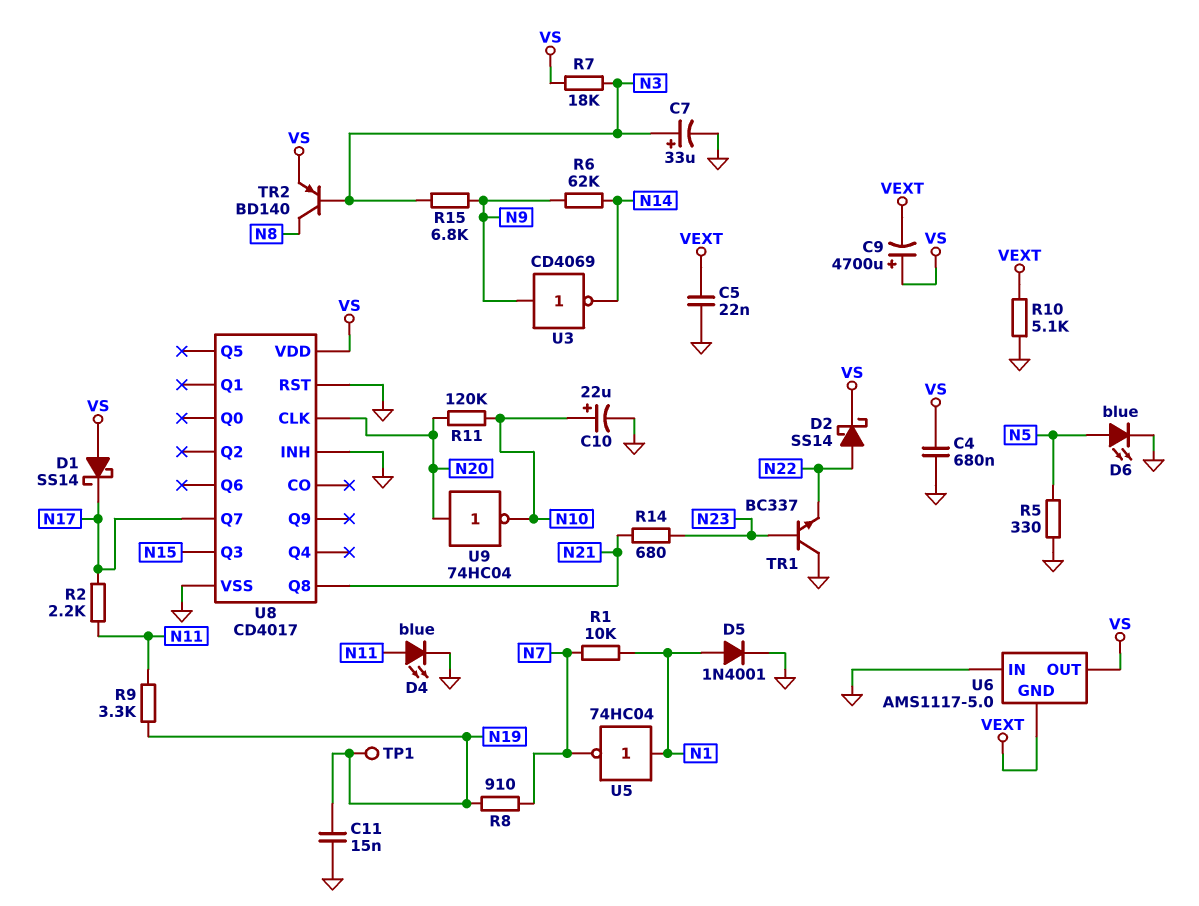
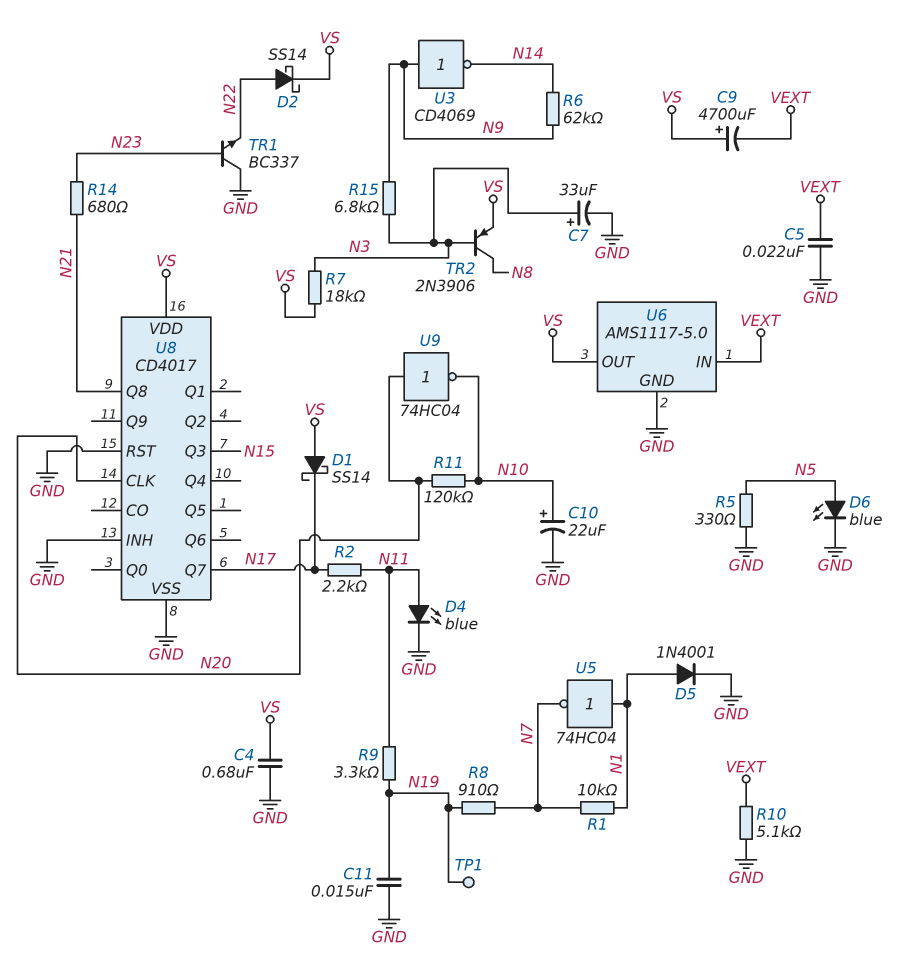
TR2: PNP BD140 (B N3, C N8, E VS) -> PNP 2N3906 (B N3, C N8, E VS)
U6 pin GND: VEXT -> GND
U6 pin IN: GND -> VEXT

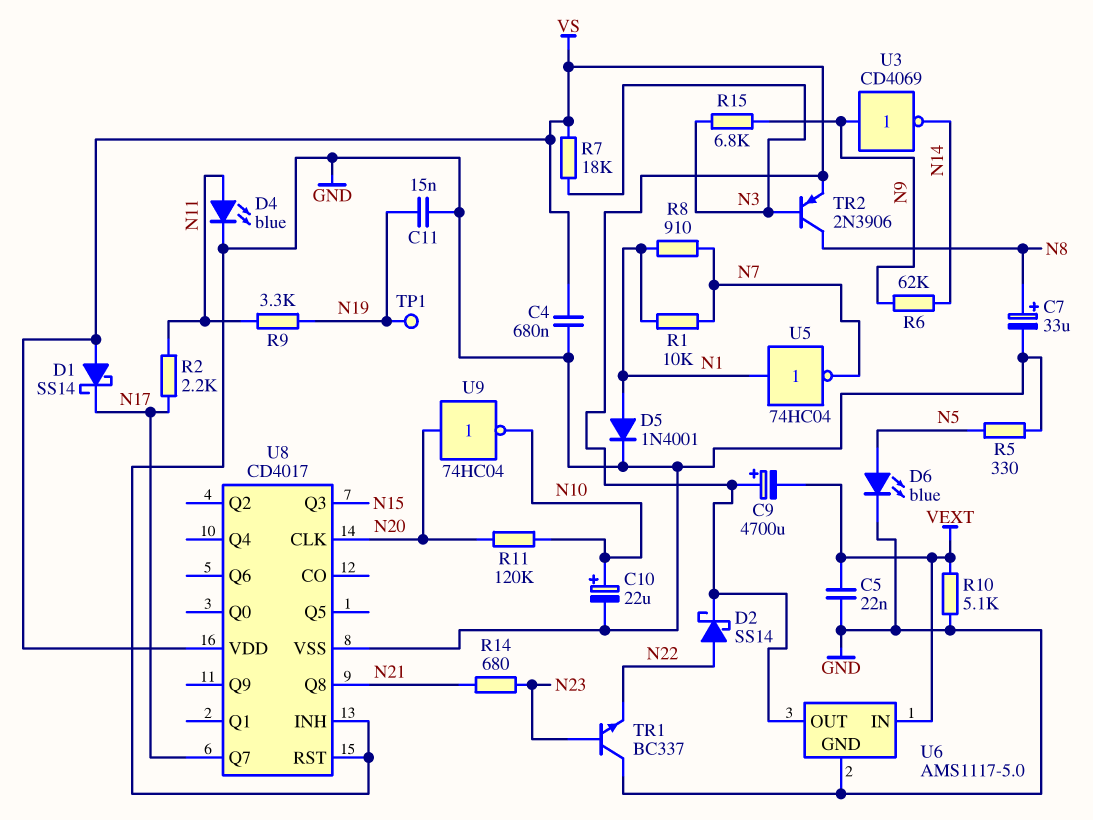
C7: 33uF (plus N3, minus GND) -> 33uF (plus N8, minus GND)
R8: 910 (N7, N19) -> 910 (N1, N7)

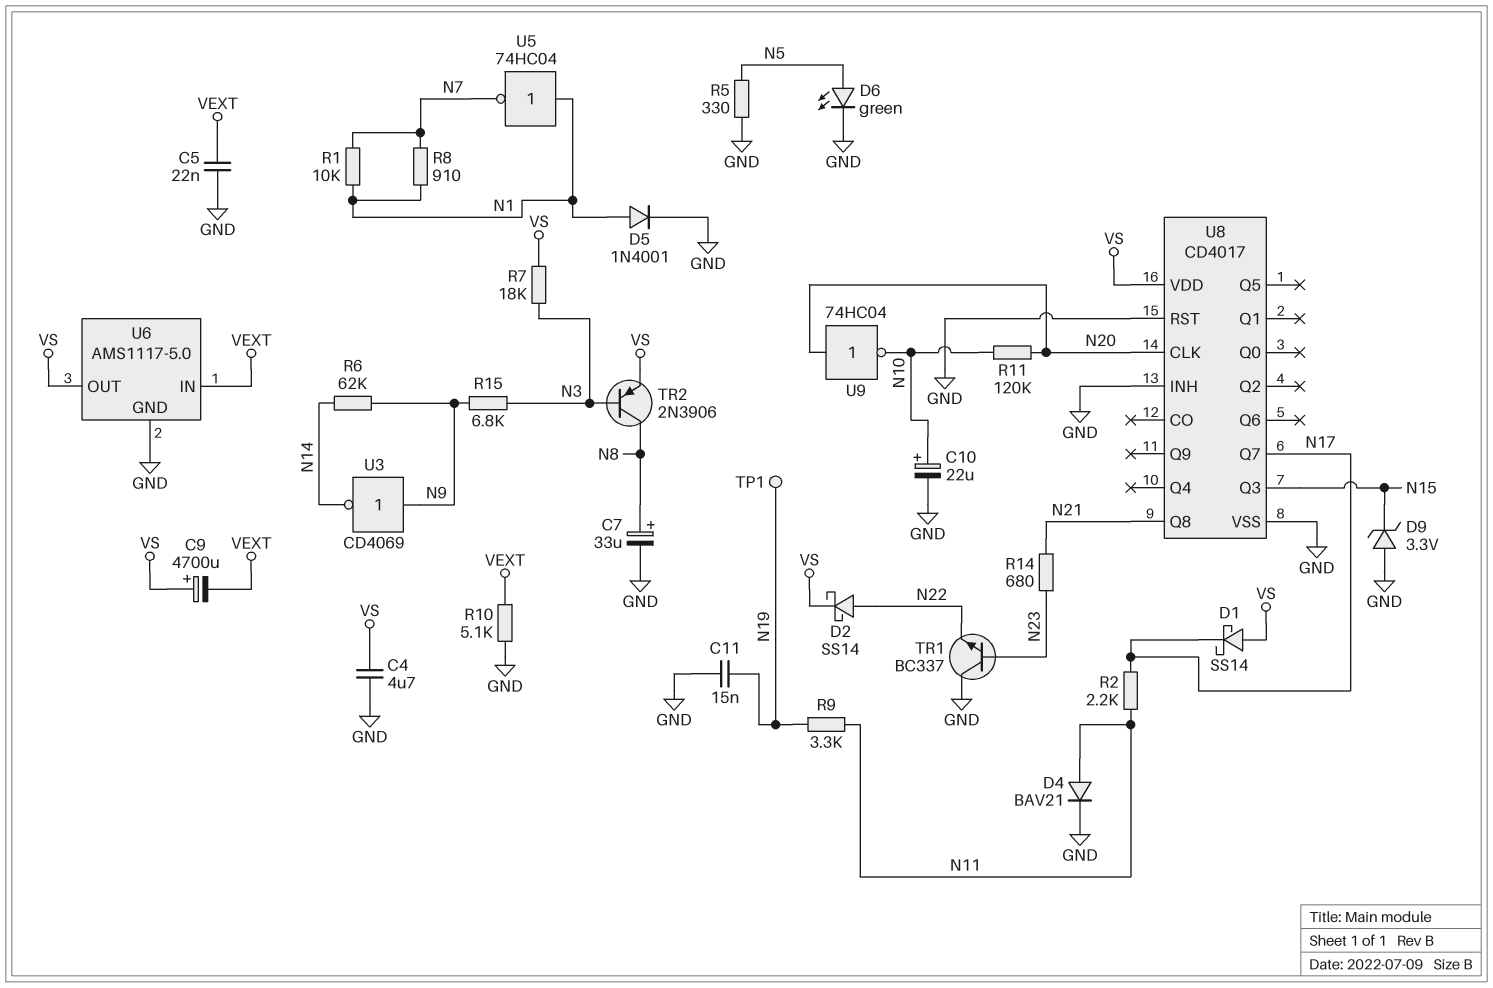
C4: 680nF (GND, VS) -> 4.7uF (GND, VS)
D4: LED blue (A N11, K GND) -> diode BAV21 (A N11, K GND)
D6: LED blue (A N5, K GND) -> LED green (A N5, K GND)
D9: none -> zener 3.3V (A GND, K N15)

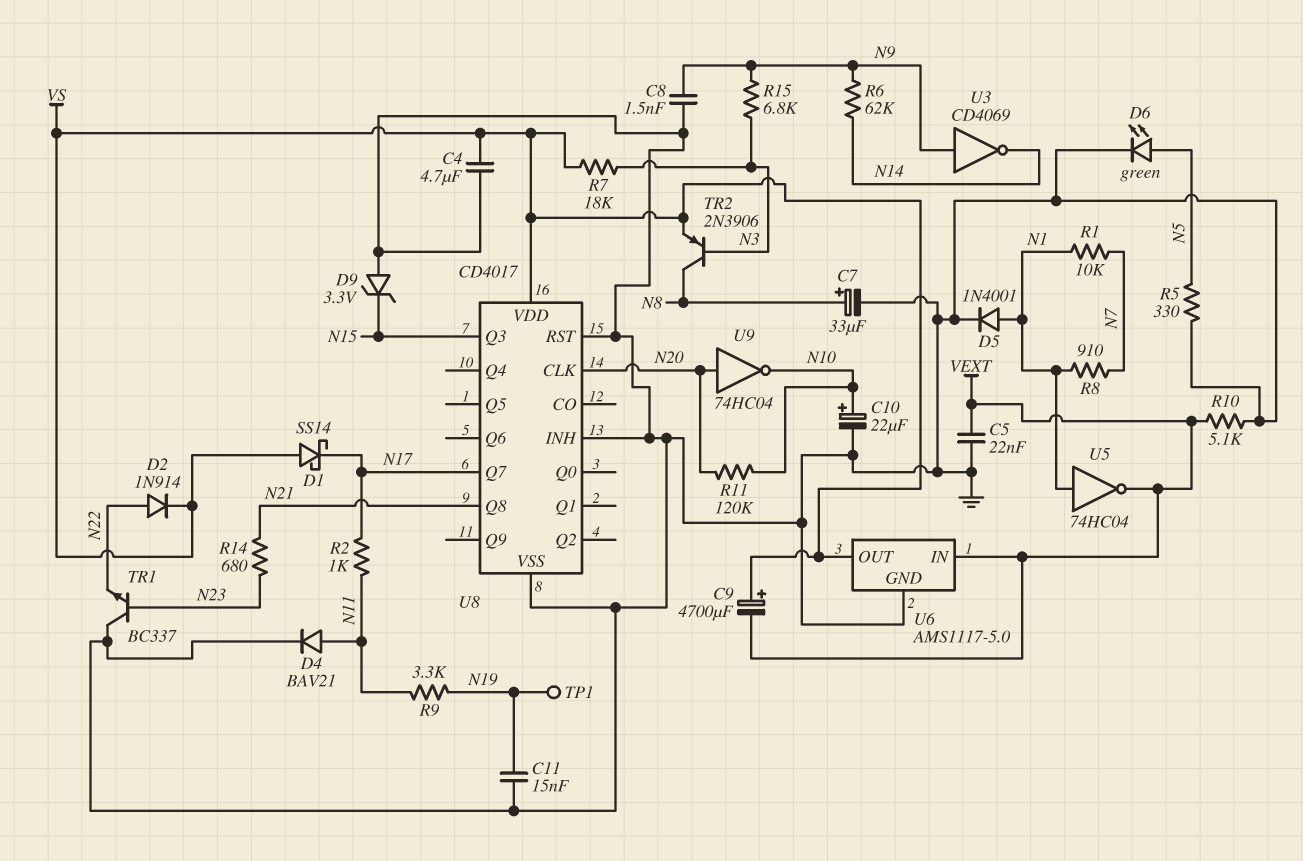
C8: none -> 1.5nF (GND, N9)
D2: schottky SS14 (A N22, K VS) -> diode 1N914 (A N22, K VS)
R2: 2.2k (N11, N17) -> 1k (N11, N17)
U5: NOT 74HC04 (in N1, out N7) -> NOT 74HC04 (in N1, out VEXT)

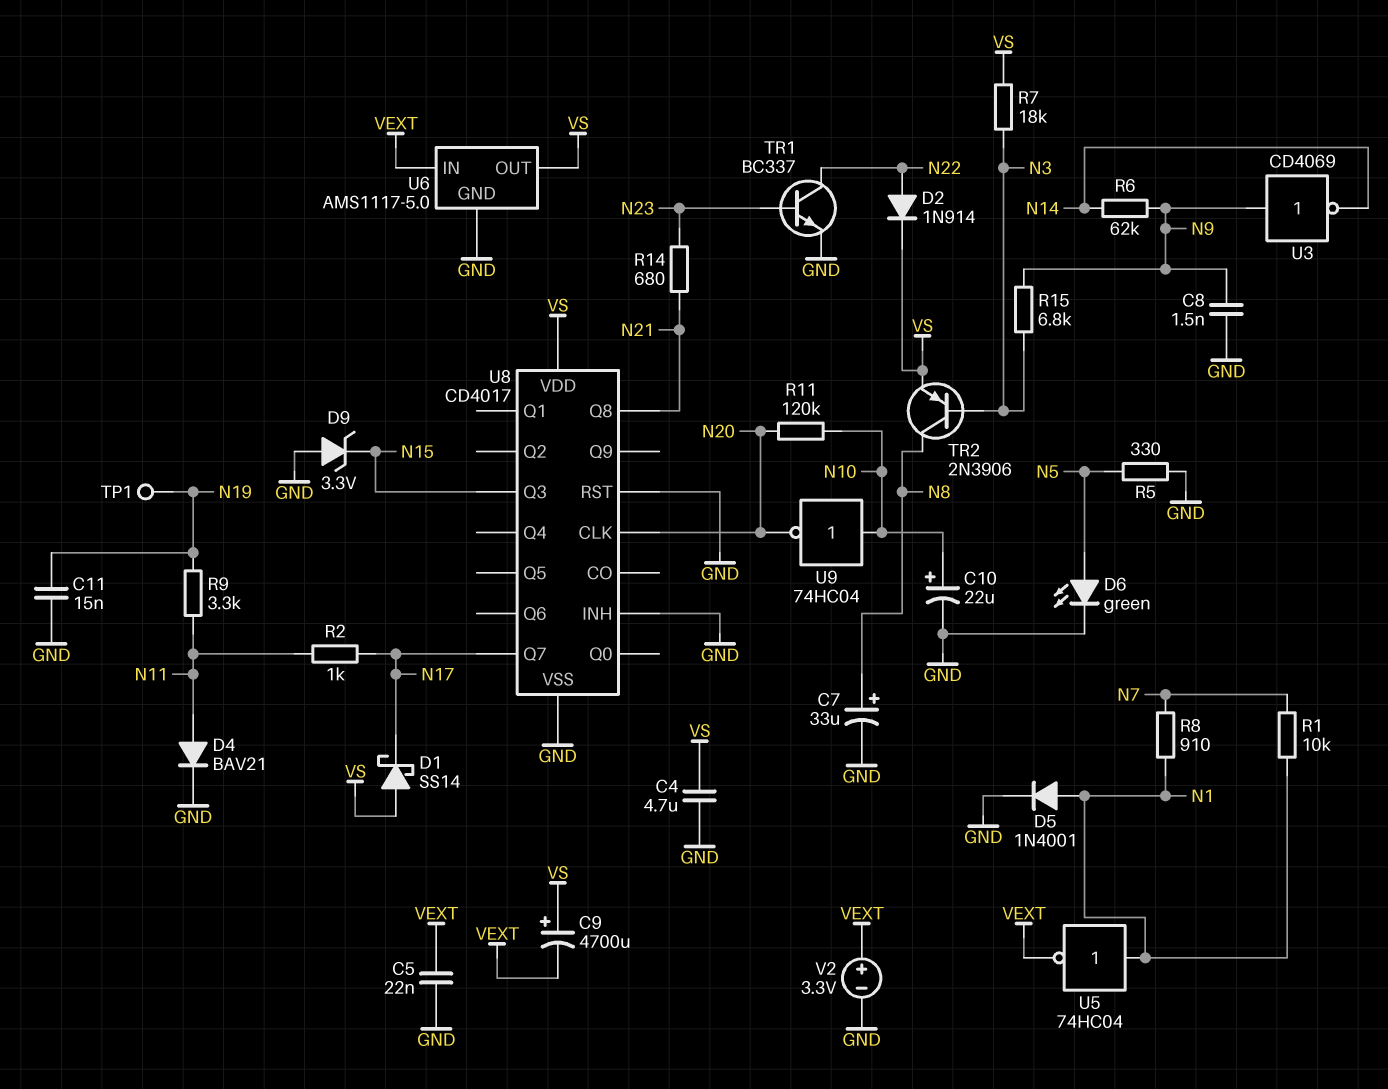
R10: 5.1k (GND, VEXT) -> none
TR1: NPN BC337 (B N23, C GND, E N22) -> NPN BC337 (B N23, C N22, E GND)
U9: NOT 74HC04 (in N20, out N10) -> NOT 74HC04 (in N10, out N20)
V2: none -> 3.3V (plus VEXT, minus GND)

